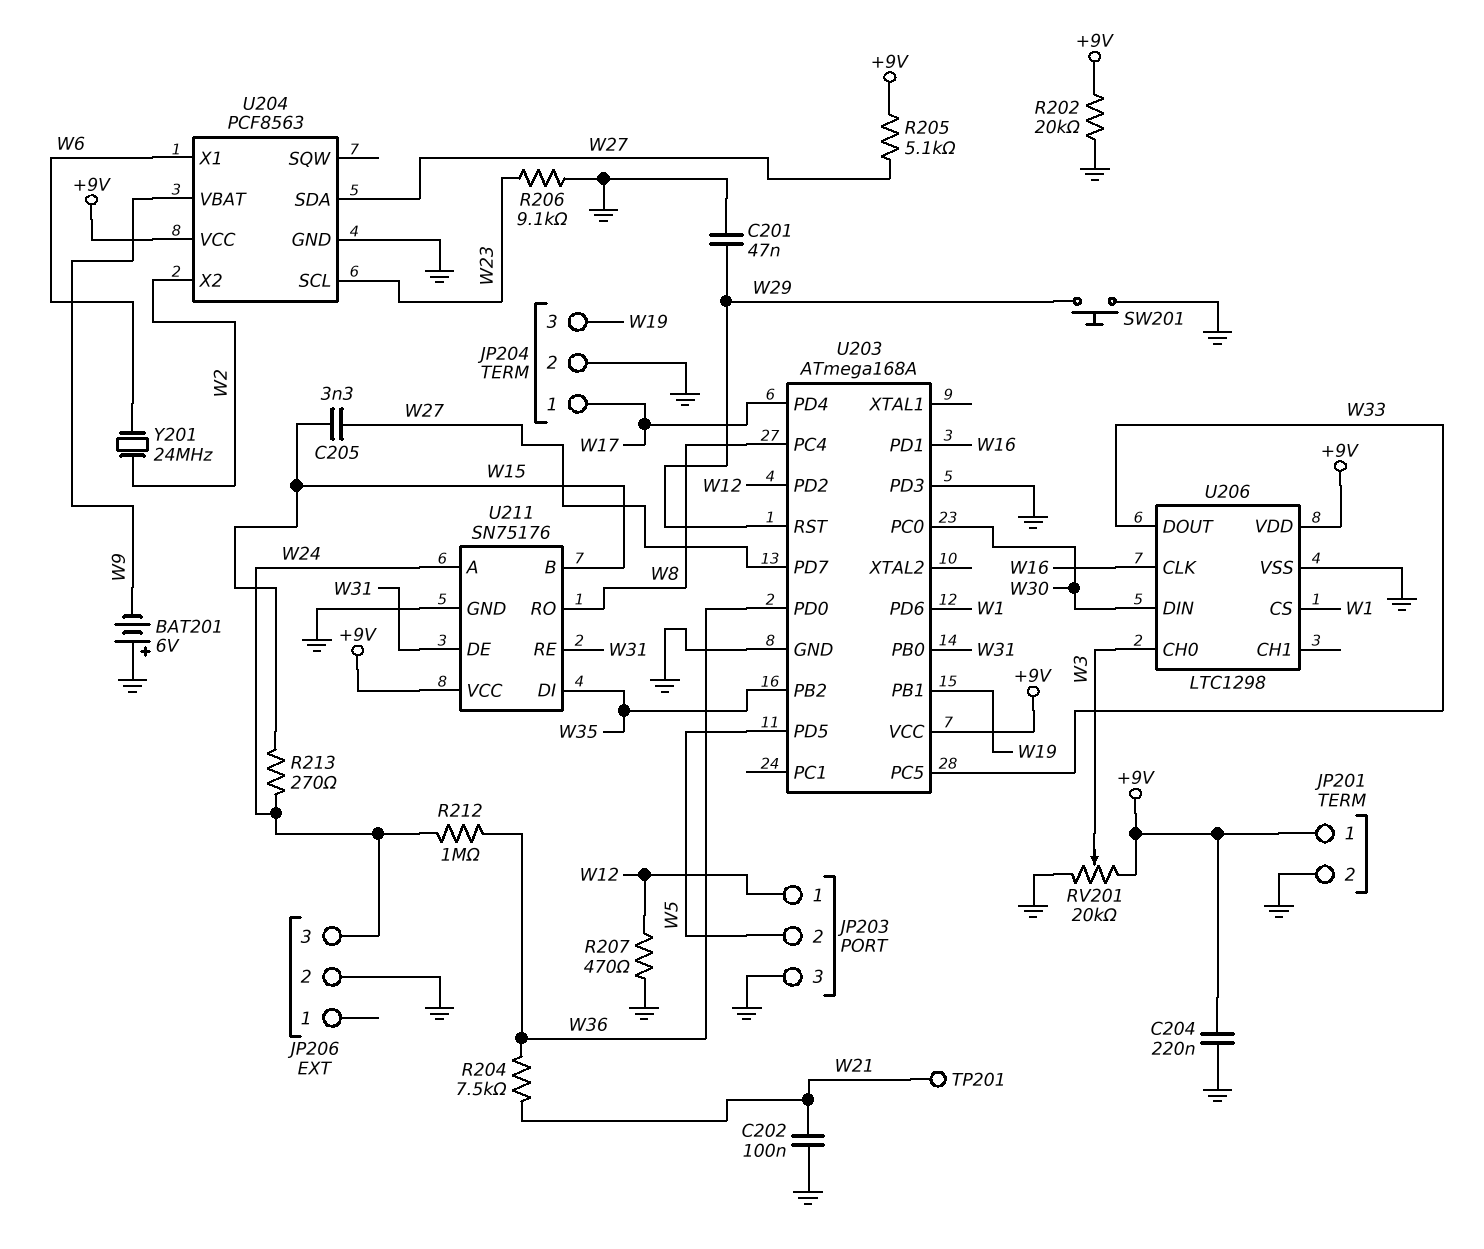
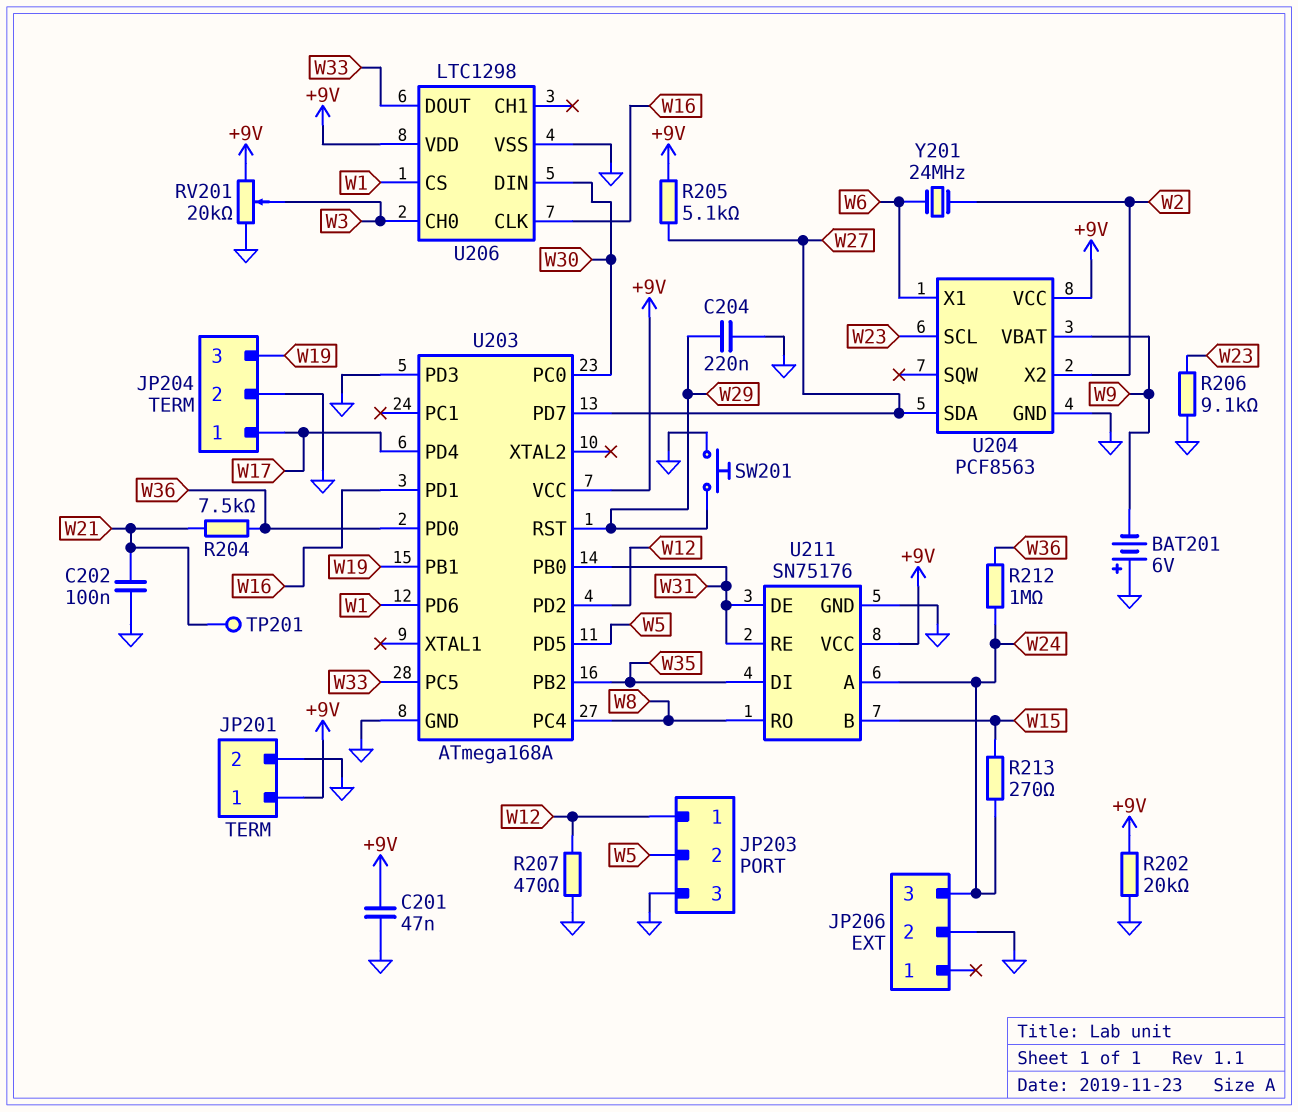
C201: 47nF (GND, W29) -> 47nF (+9V, GND)
C204: 220nF (+9V, GND) -> 220nF (GND, W29)
C205: 3.3nF (W15, W27) -> none

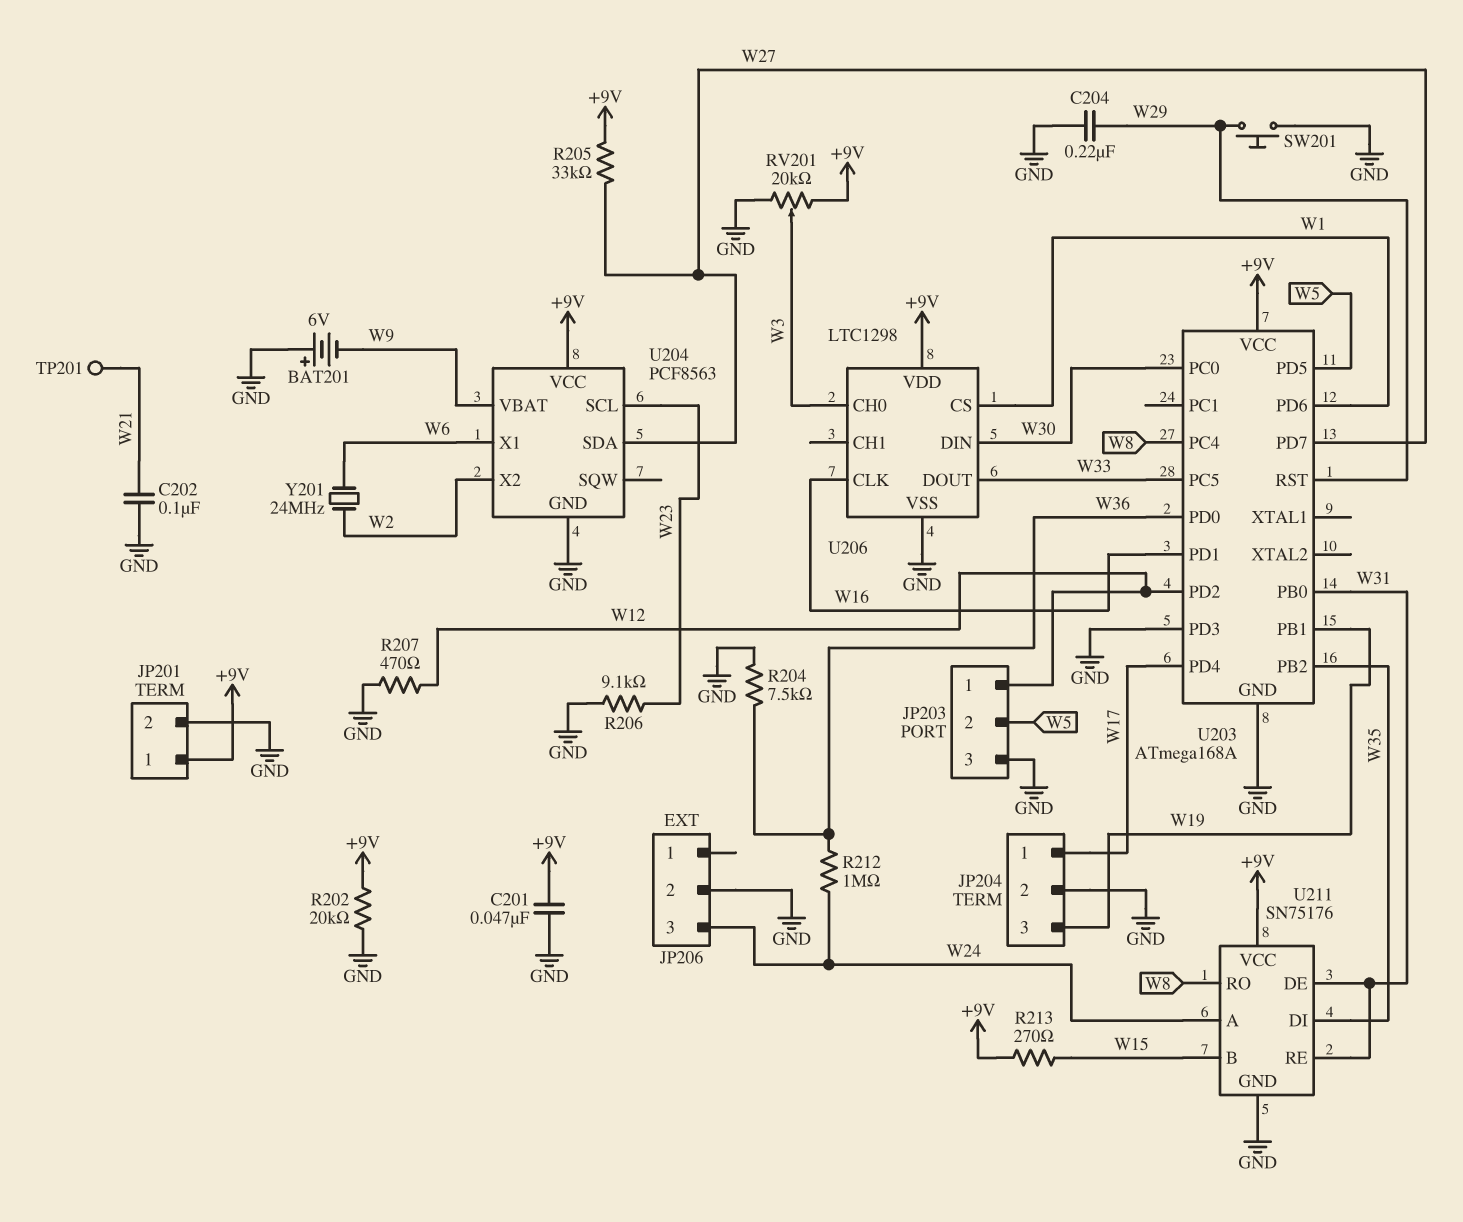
R204: 7.5k (W21, W36) -> 7.5k (GND, W36)
R205: 5.1k (+9V, W27) -> 33k (+9V, W27)
R213: 270 (W15, W24) -> 270 (+9V, W15)

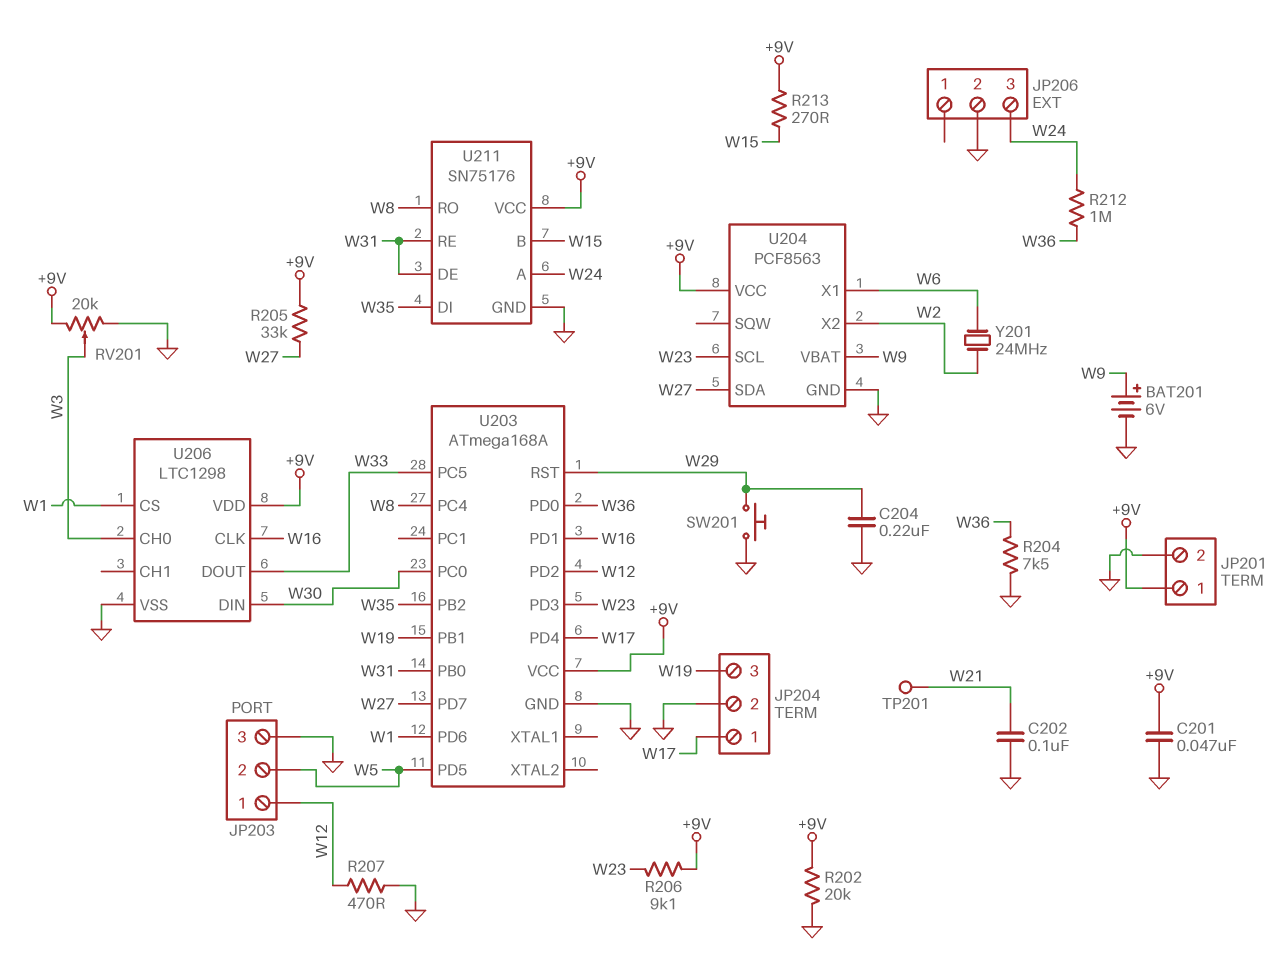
BAT201: 6V (plus GND, minus W9) -> 6V (plus W9, minus GND)
R206: 9.1k (GND, W23) -> 9.1k (+9V, W23)
U203 pin PD3: GND -> W23

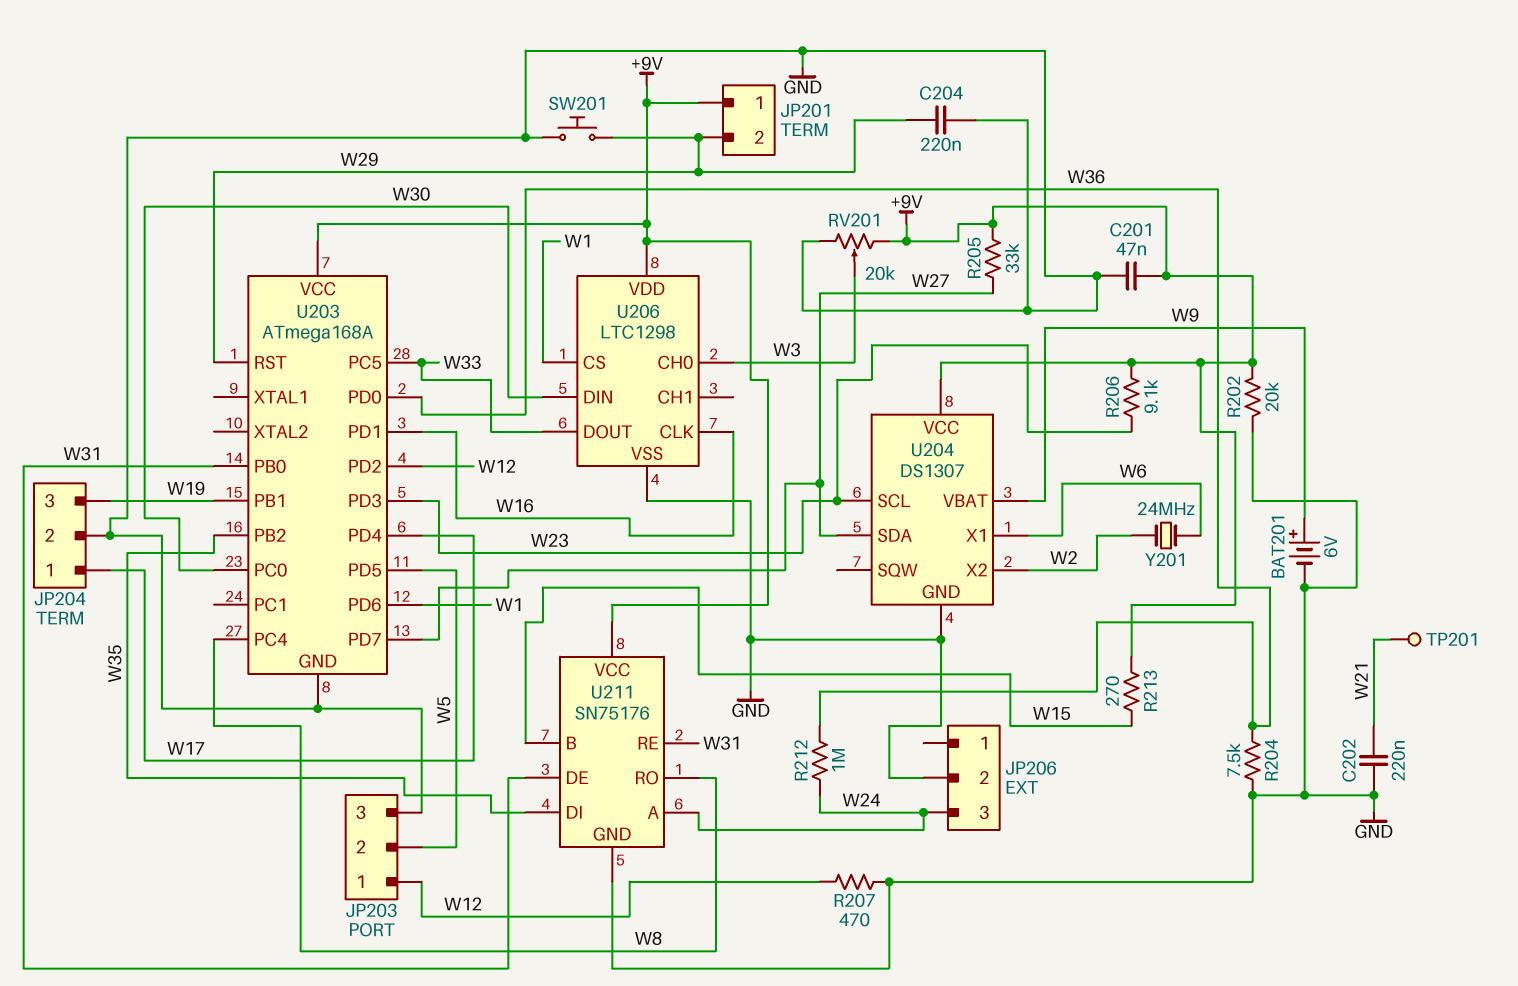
C202: 100nF (GND, W21) -> 220nF (GND, W21)
JP201 pin 2: GND -> W29
U204: PCF8563 -> DS1307

